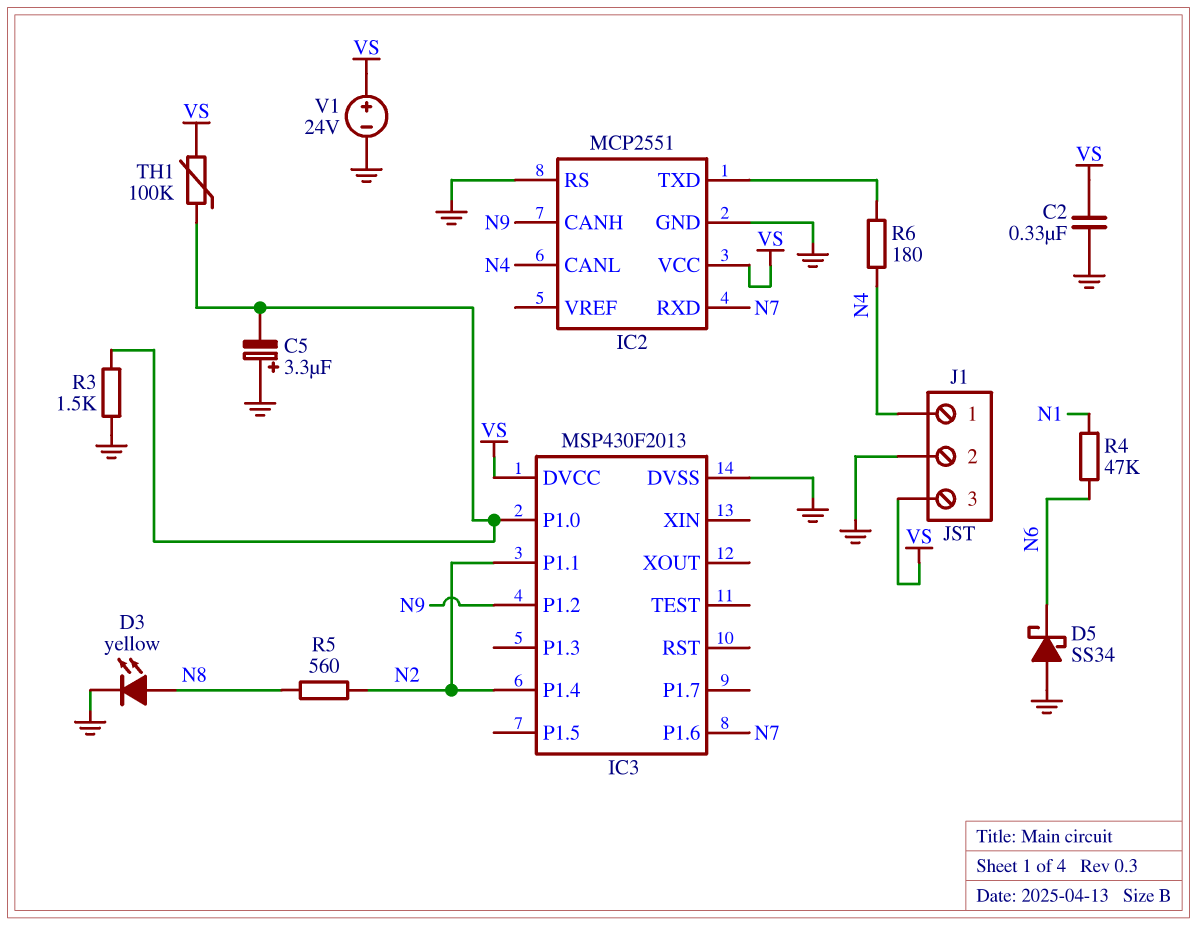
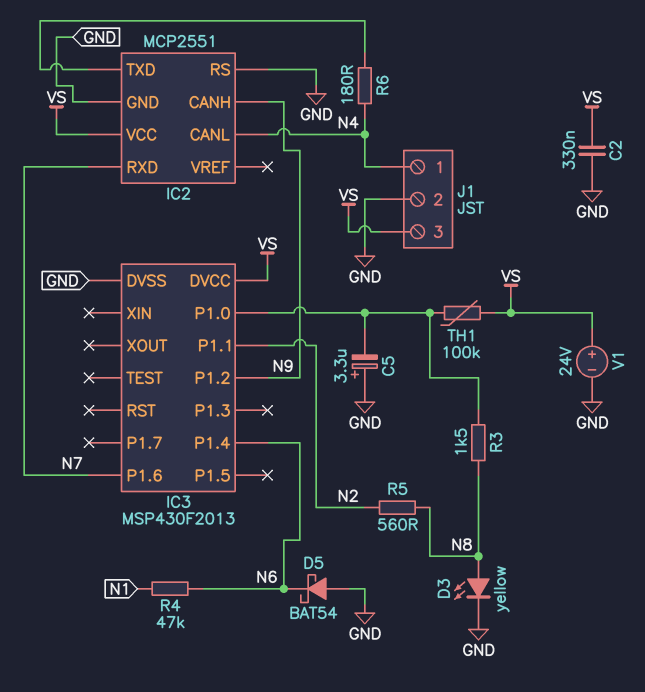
D5: schottky SS34 (A GND, K N6) -> schottky BAT54 (A GND, K N6)
IC3 pin P1.4: N2 -> N6
R3: 1.5k (GND, IC3/P1.0) -> 1.5k (IC3/P1.0, N8)

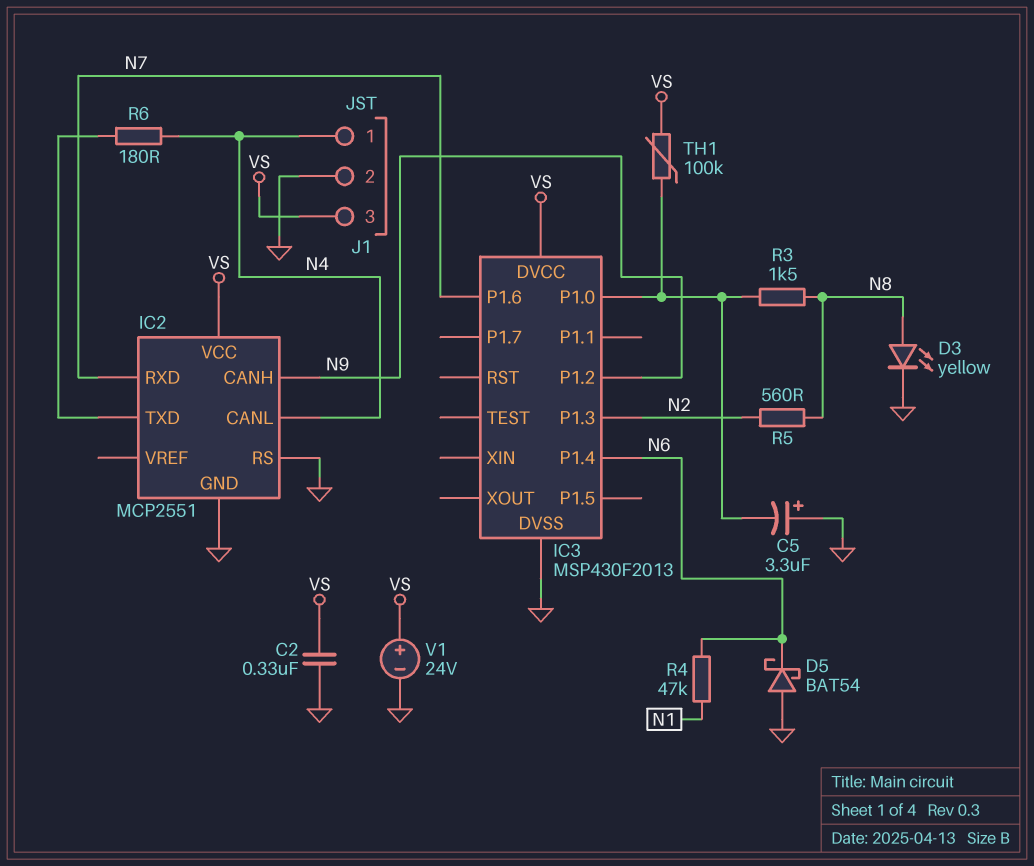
IC3 pin P1.1: N2 -> none
IC3 pin P1.3: none -> N2

